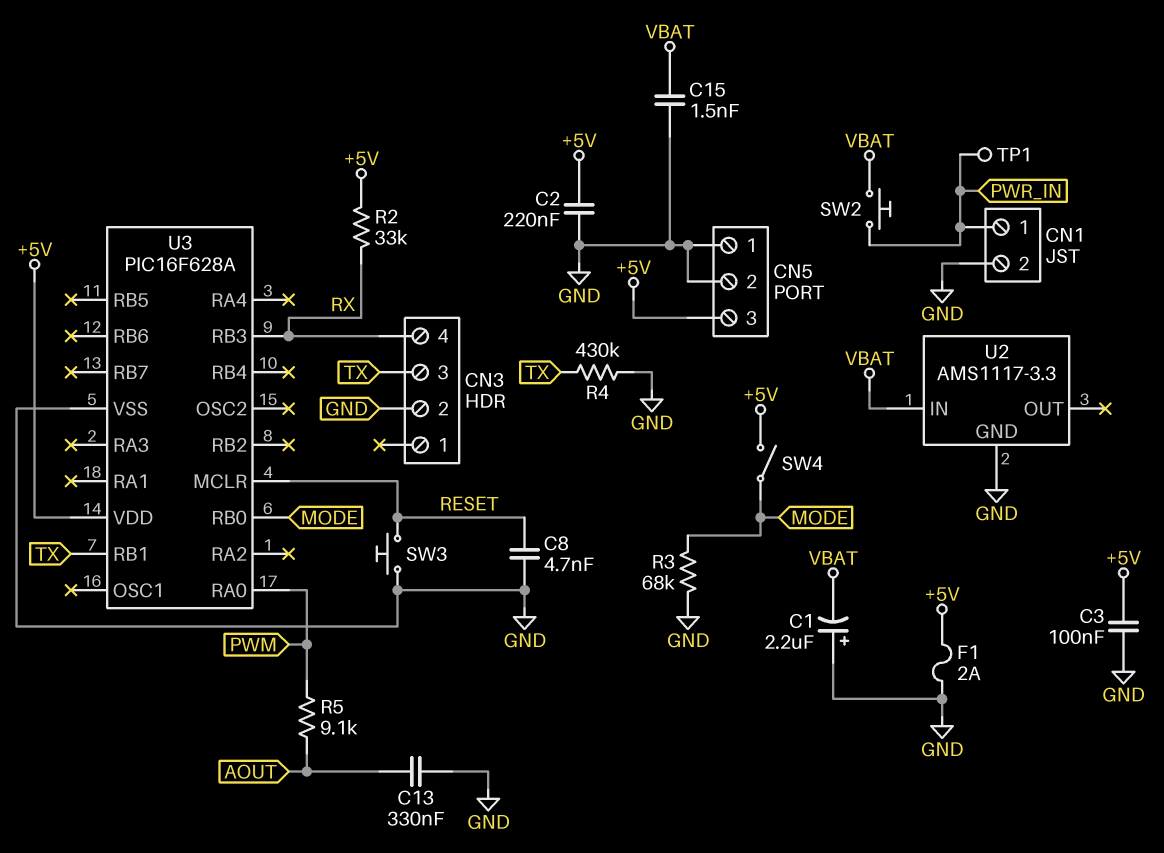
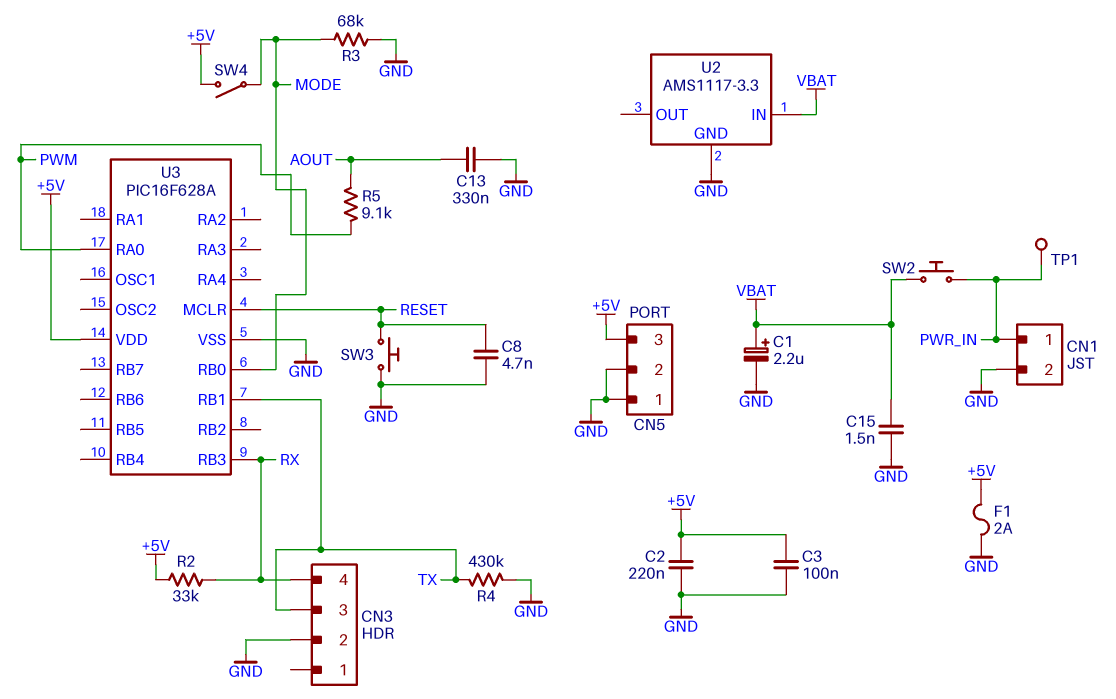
C1: 2.2uF (plus GND, minus VBAT) -> 2.2uF (plus VBAT, minus GND)

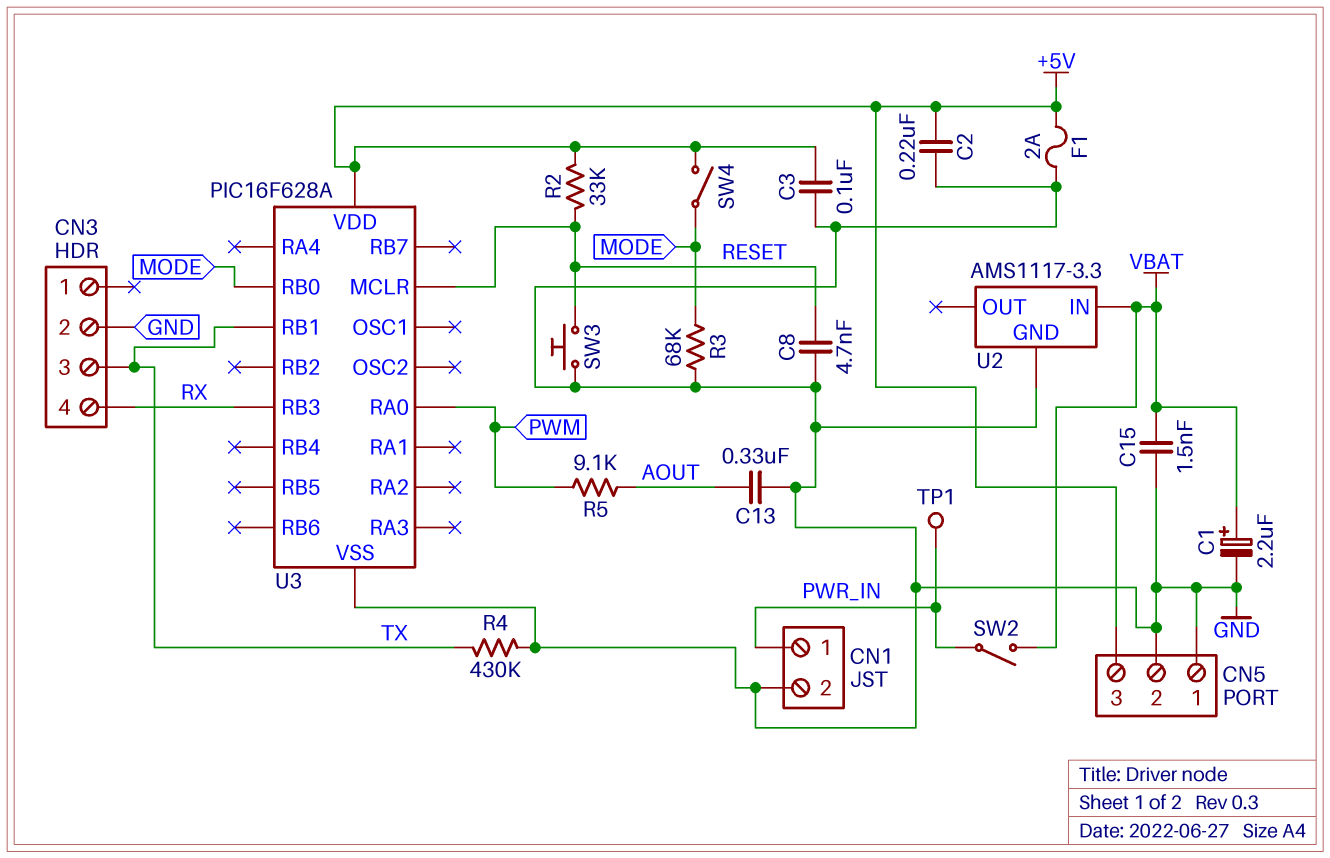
R2: 33k (+5V, RX) -> 33k (+5V, RESET)
SW2: button (PWR_IN, VBAT) -> switch (PWR_IN, VBAT)

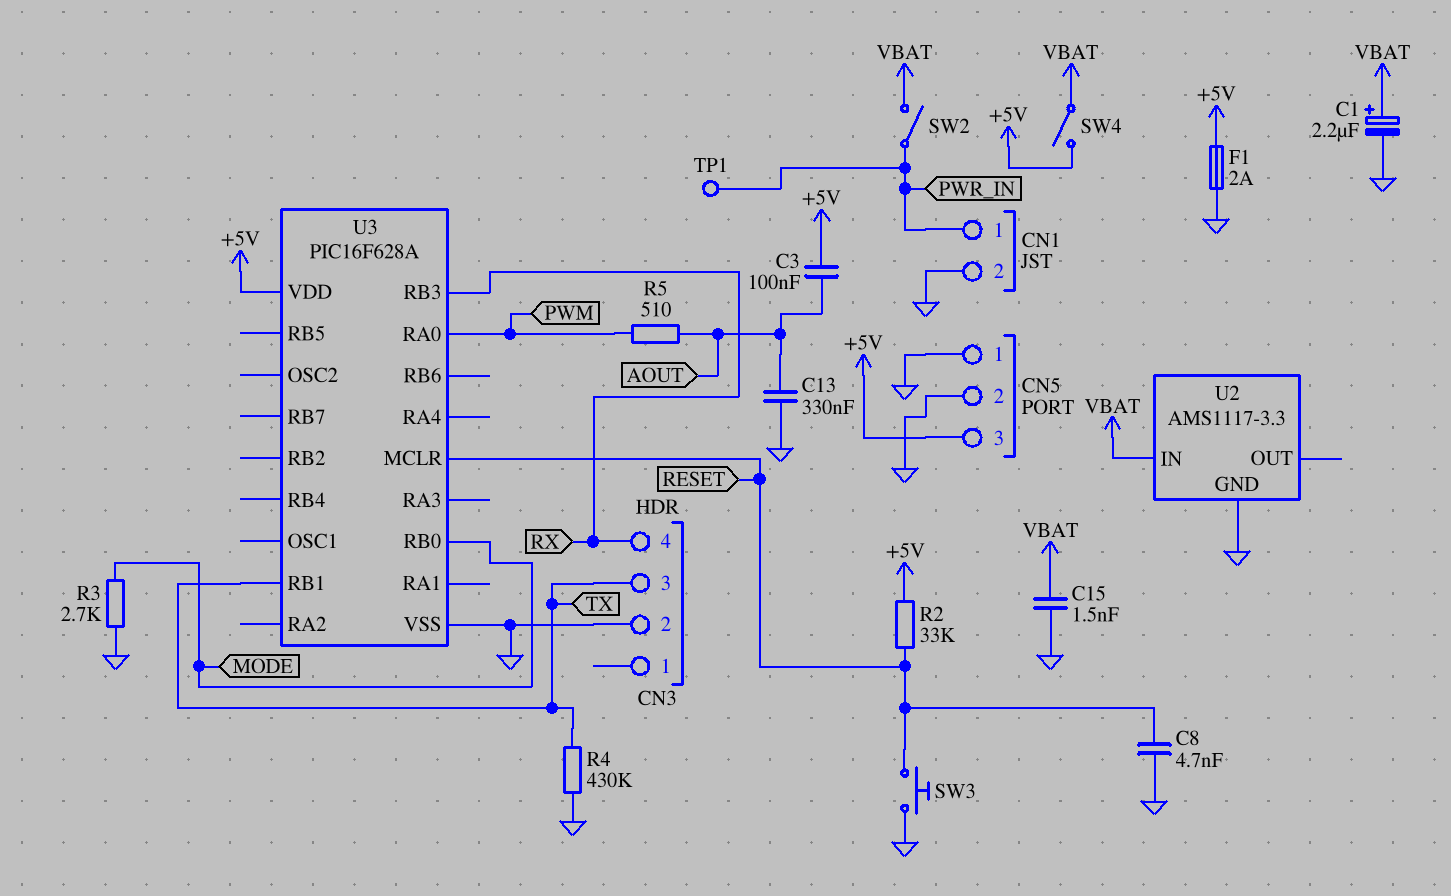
C2: 220nF (+5V, GND) -> none
C3: 100nF (+5V, GND) -> 100nF (+5V, AOUT)
R3: 68k (GND, MODE) -> 2.7k (GND, MODE)
R5: 9.1k (AOUT, PWM) -> 510 (AOUT, PWM)
SW4: switch (+5V, MODE) -> switch (+5V, VBAT)

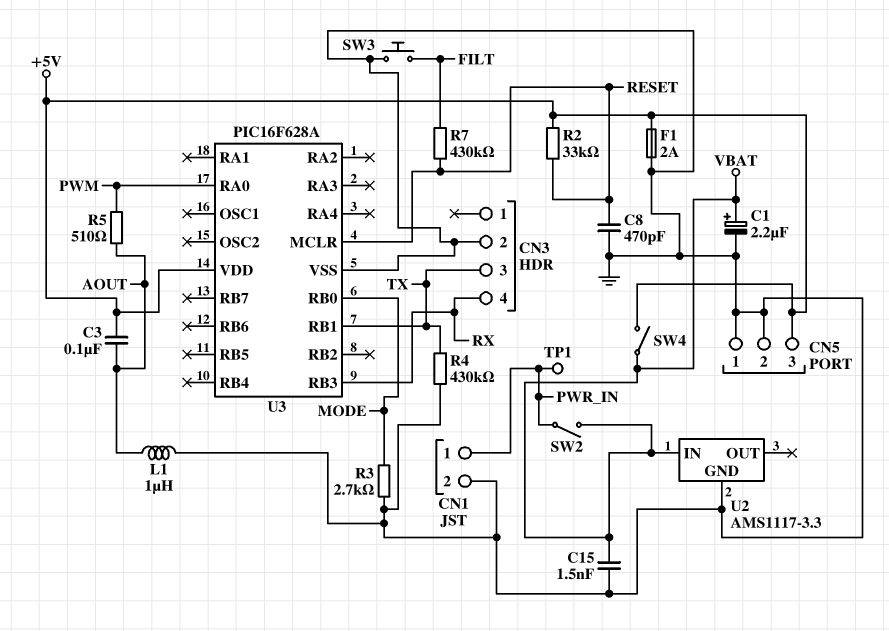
C8: 4.7nF (GND, RESET) -> 470pF (GND, RESET)
C13: 330nF (AOUT, GND) -> none
L1: none -> 1uH (AOUT, GND)
R7: none -> 430k (FILT, RESET)
SW3: button (GND, RESET) -> button (FILT, GND)

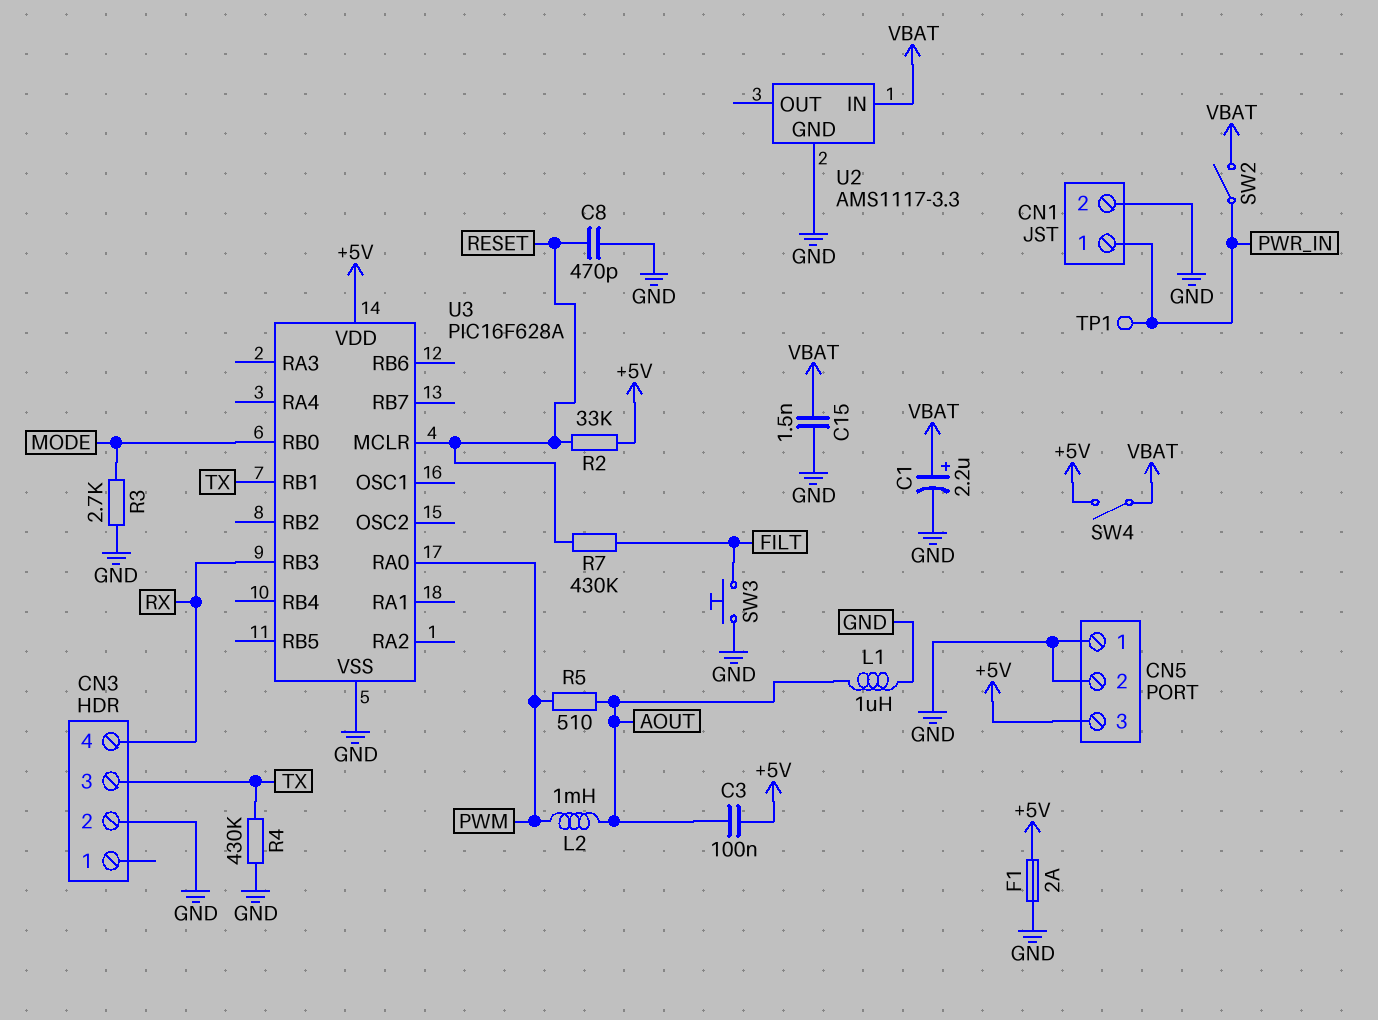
L2: none -> 1mH (AOUT, PWM)

